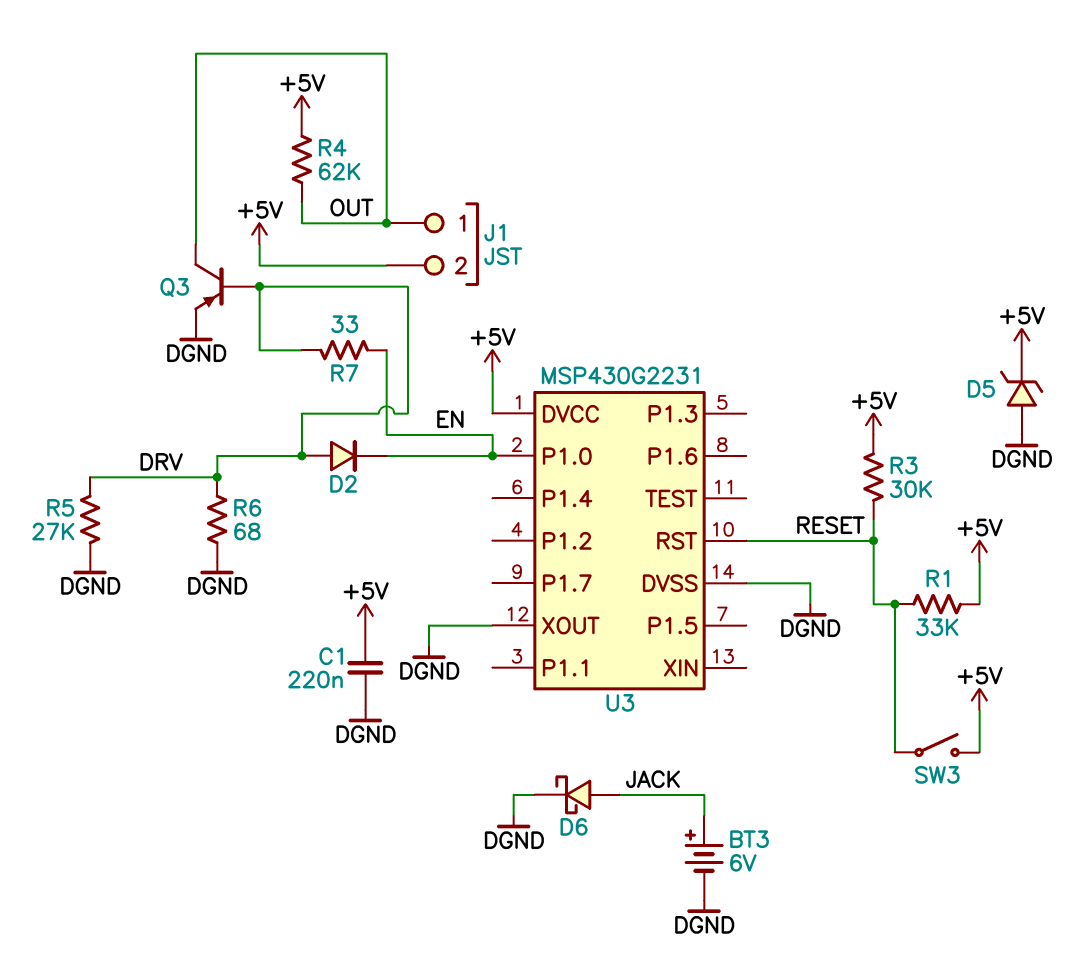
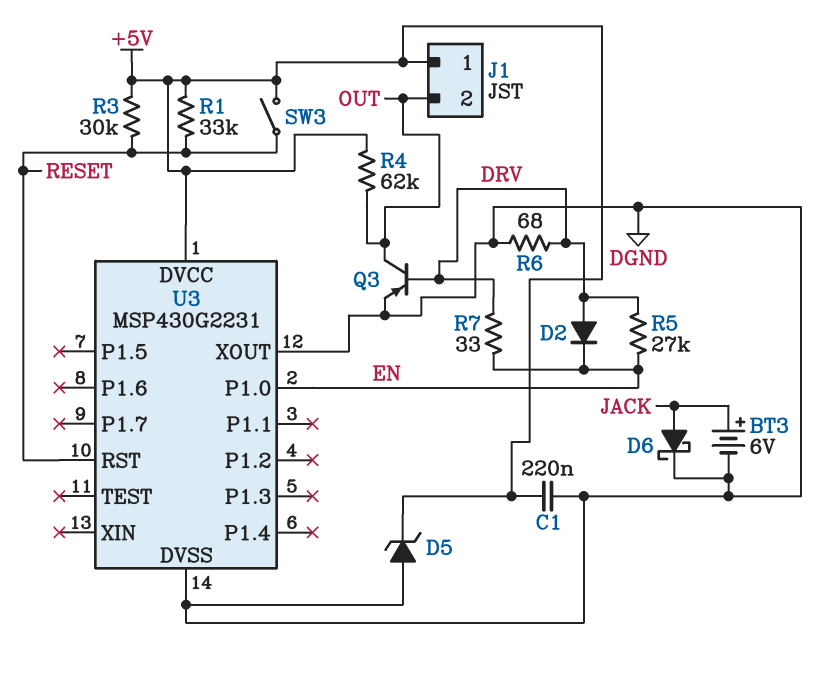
J1 pin 1: OUT -> +5V
J1 pin 2: +5V -> OUT
R5: 27k (DGND, DRV) -> 27k (DRV, EN)

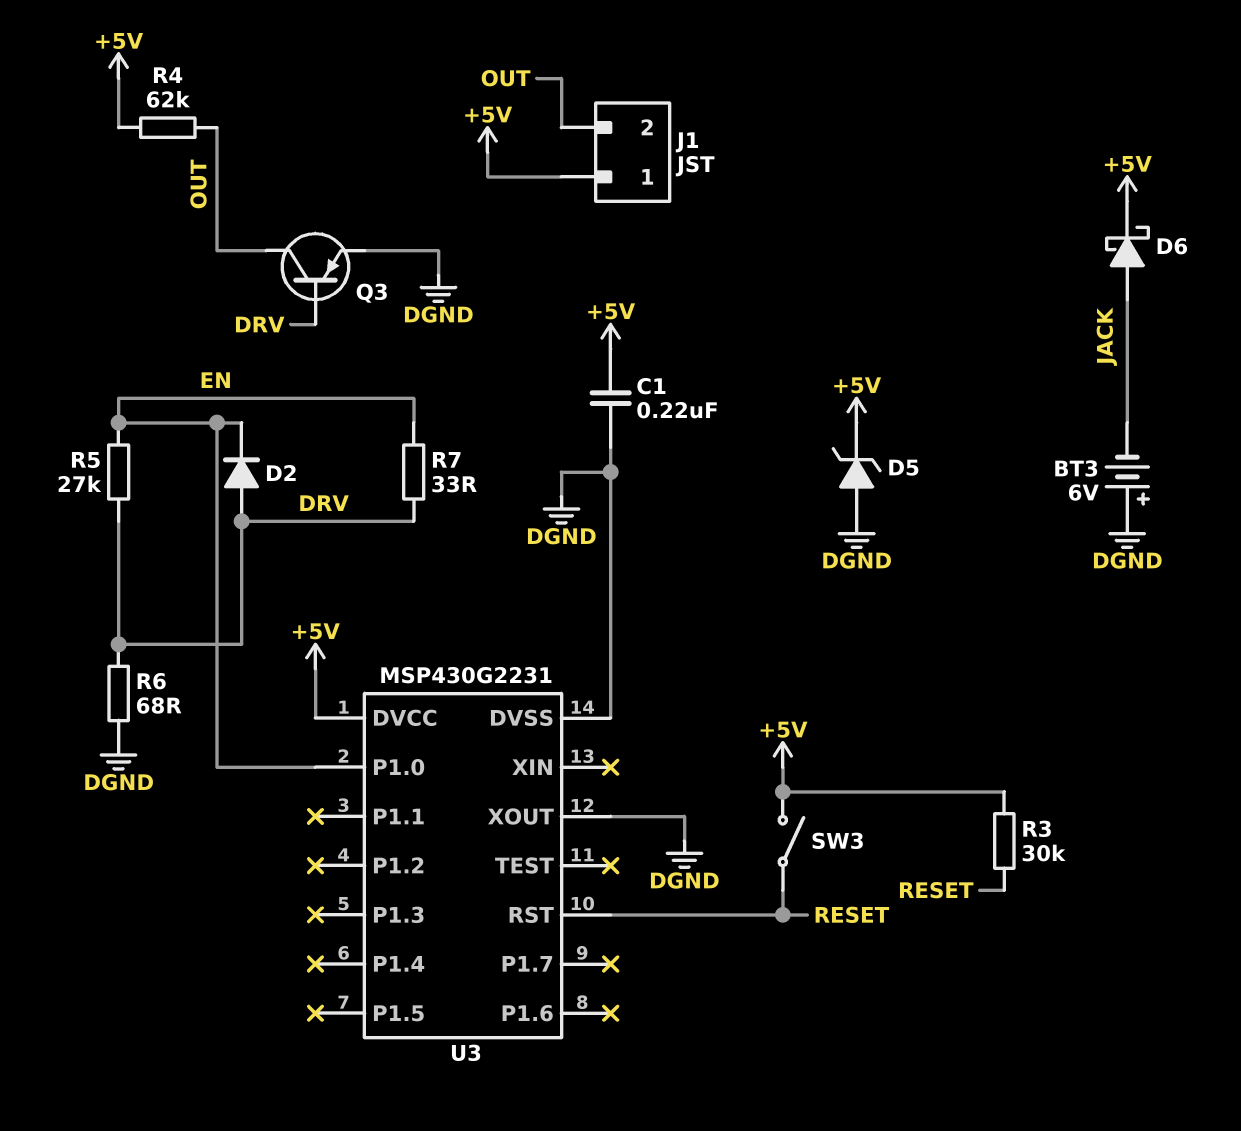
BT3: 6V (plus JACK, minus DGND) -> 6V (plus DGND, minus JACK)
D6: schottky (A JACK, K DGND) -> schottky (A JACK, K +5V)
R1: 33k (+5V, RESET) -> none

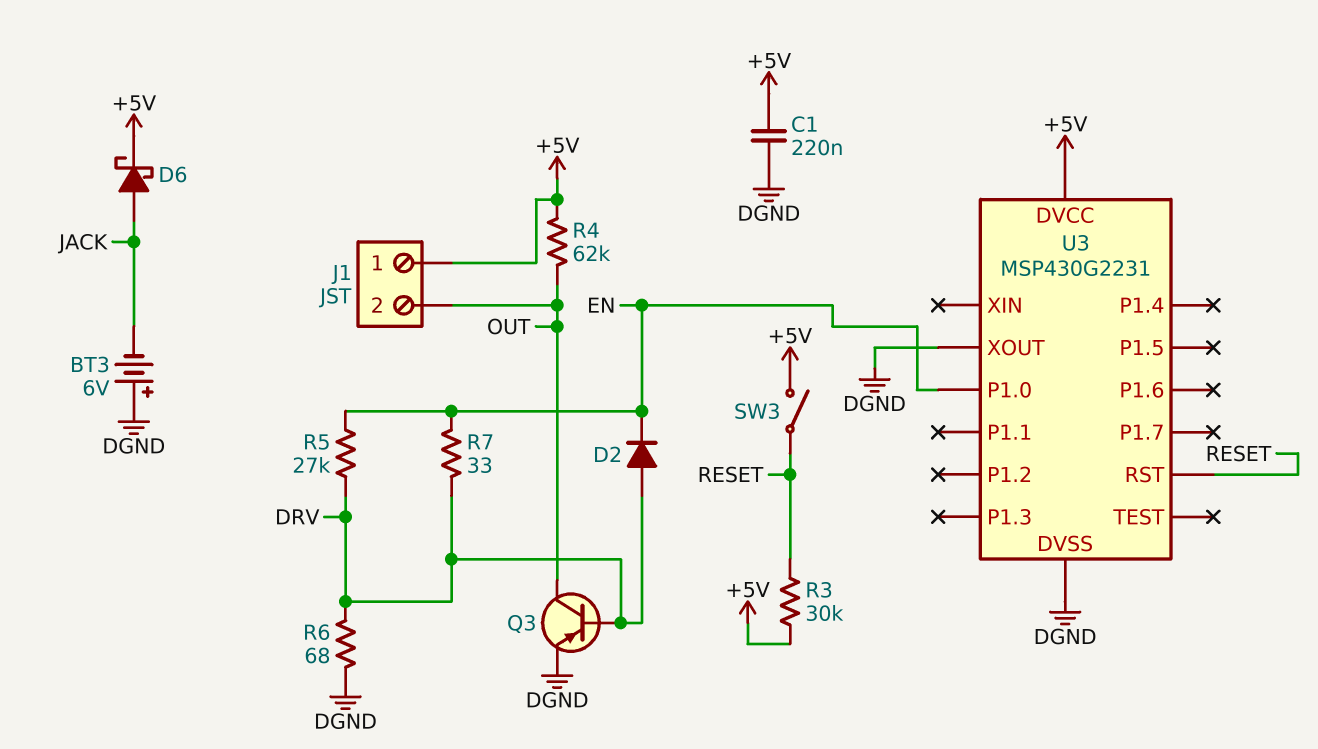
D5: zener (A DGND, K +5V) -> none

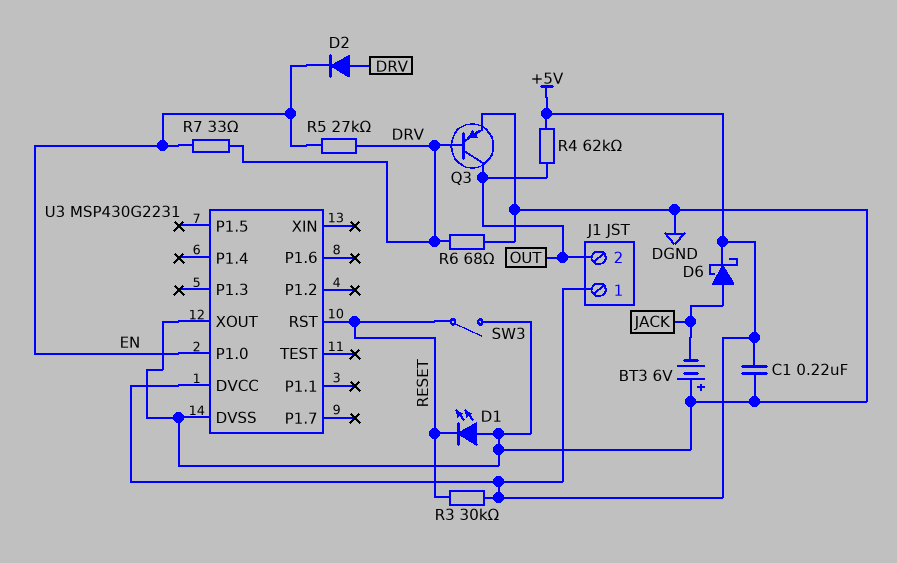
D1: none -> LED (A DGND, K RESET)
SW3: switch (+5V, RESET) -> switch (DGND, RESET)

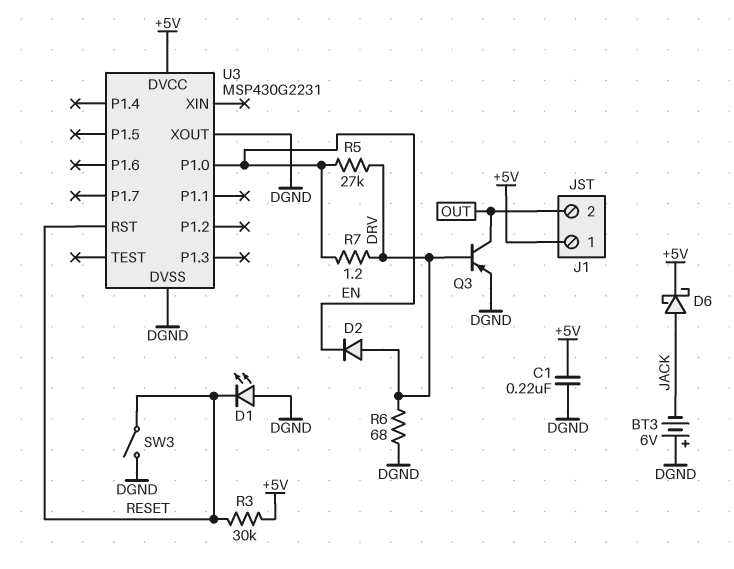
R4: 62k (+5V, OUT) -> none
R7: 33 (DRV, EN) -> 1.2 (DRV, EN)

